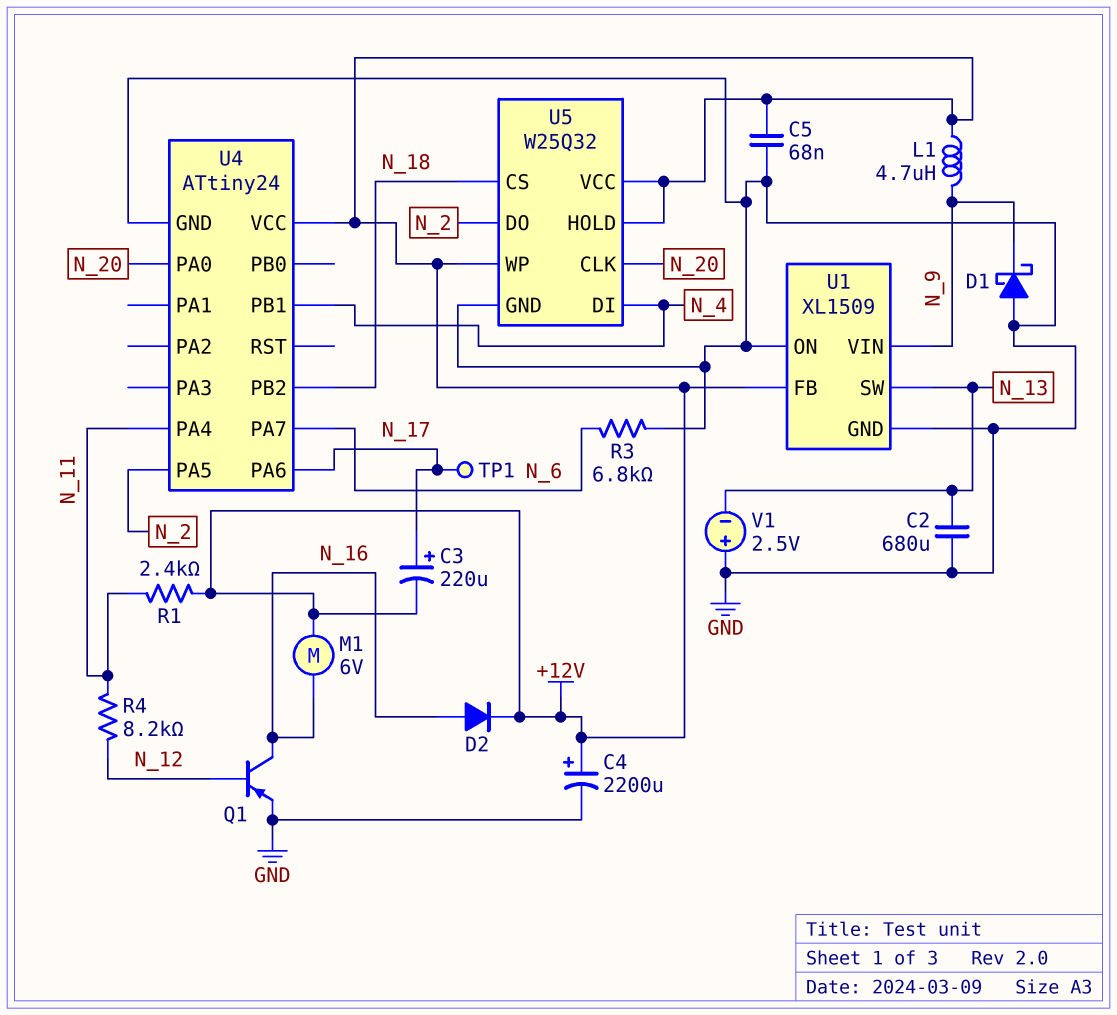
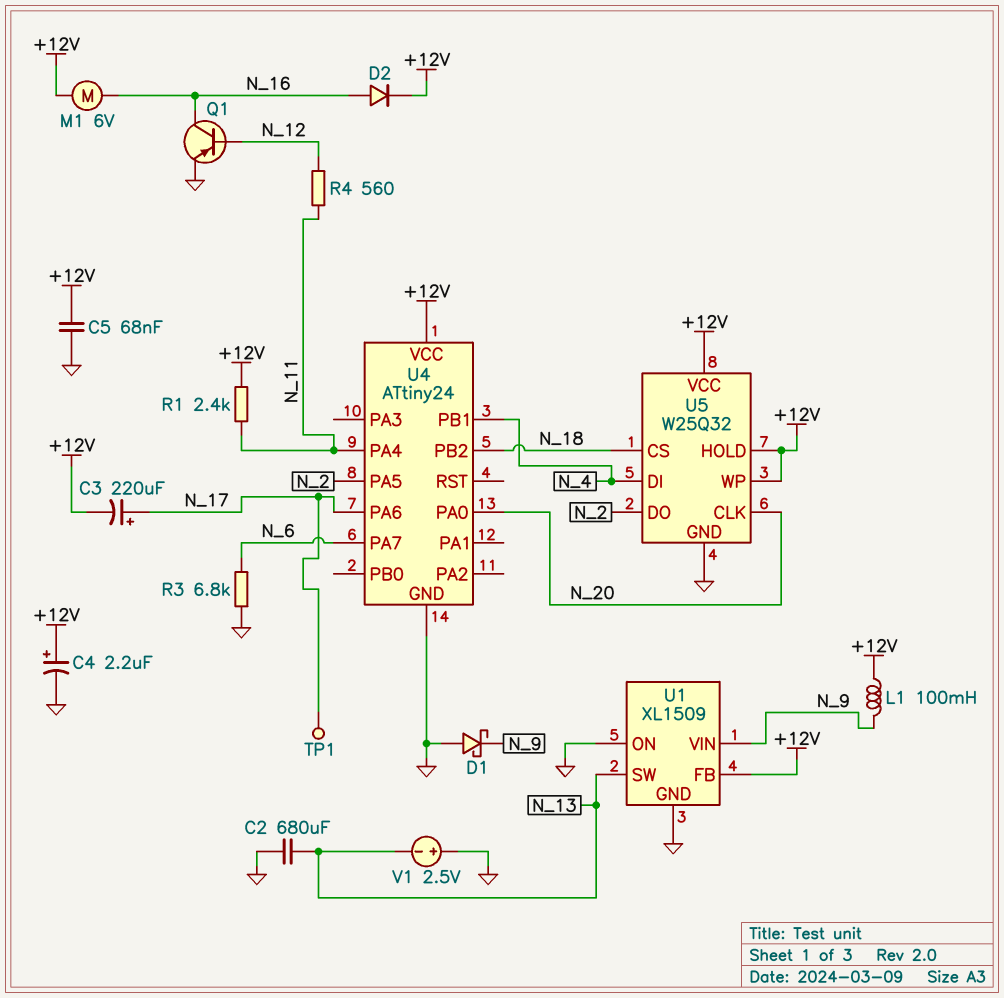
C4: 2200uF (plus +12V, minus GND) -> 2.2uF (plus +12V, minus GND)
L1: 4.7uH (+12V, N_9) -> 100mH (+12V, N_9)
R4: 8.2k (N_11, N_12) -> 560 (N_11, N_12)

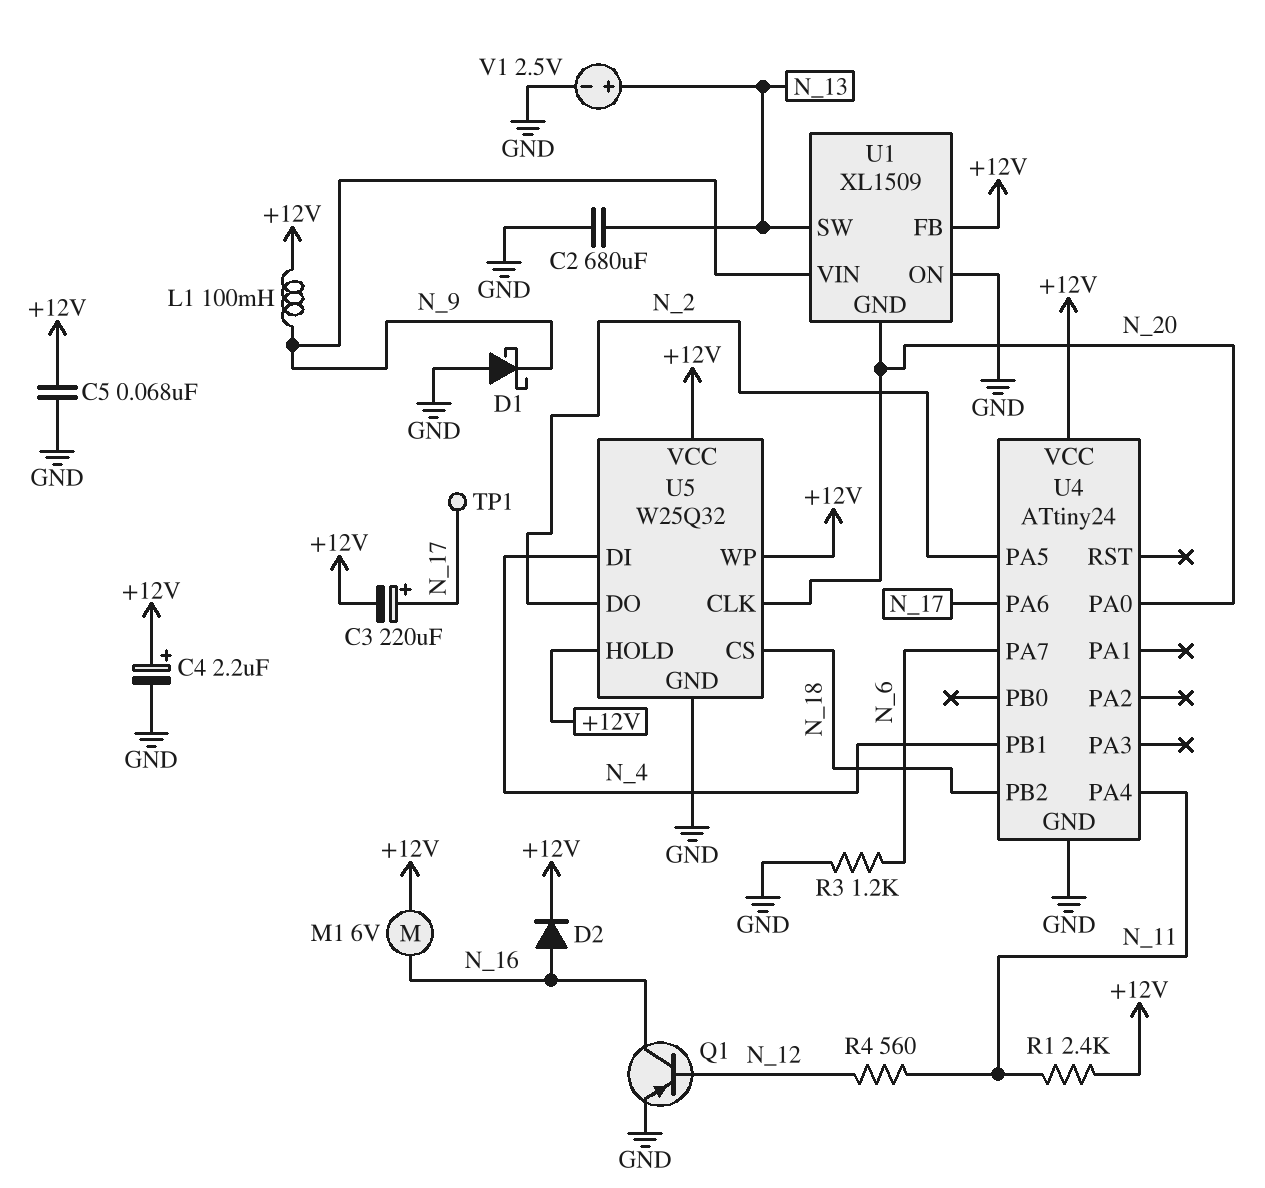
R3: 6.8k (GND, N_6) -> 1.2k (GND, N_6)
U1 pin GND: GND -> N_20
V1: 2.5V (plus GND, minus N_13) -> 2.5V (plus N_13, minus GND)

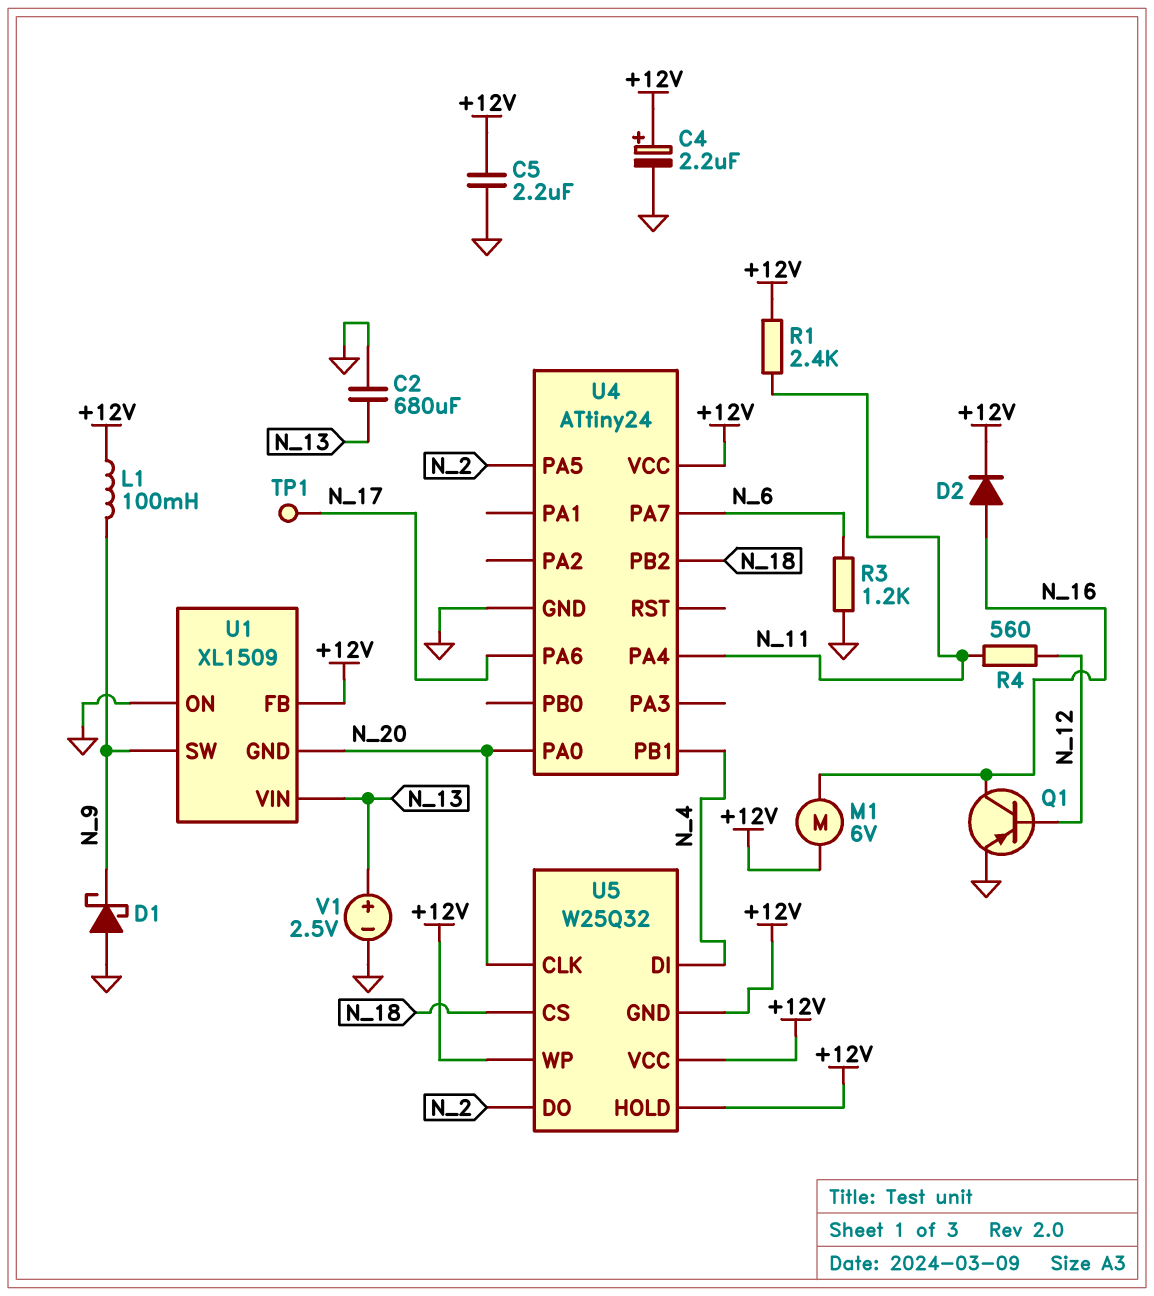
C3: 220uF (plus N_17, minus +12V) -> none
C5: 68nF (+12V, GND) -> 2.2uF (+12V, GND)
U1 pin SW: N_13 -> N_9
U1 pin VIN: N_9 -> N_13
U5 pin GND: GND -> +12V

